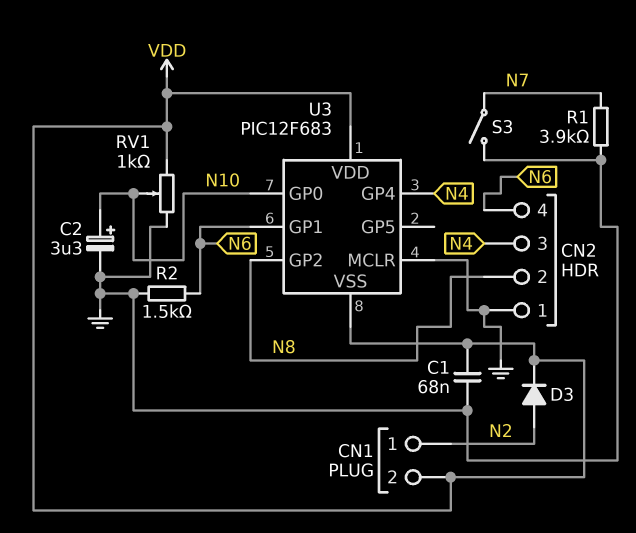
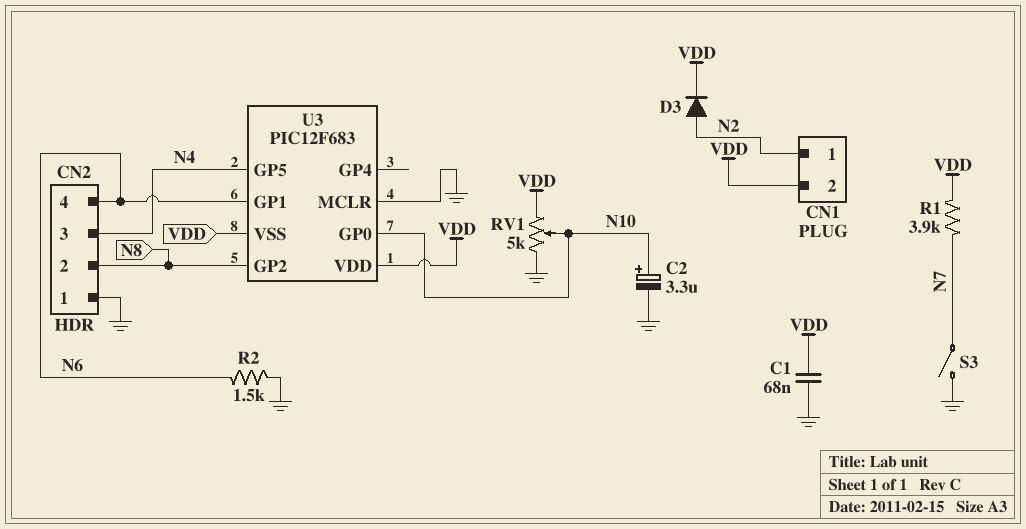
R1: 3.9k (GND, N7) -> 3.9k (N7, VDD)
RV1: 1k (GND, VDD, wiper N10) -> 5k (GND, VDD, wiper N10)
U3 pin GP4: N4 -> none
U3 pin GP5: none -> N4

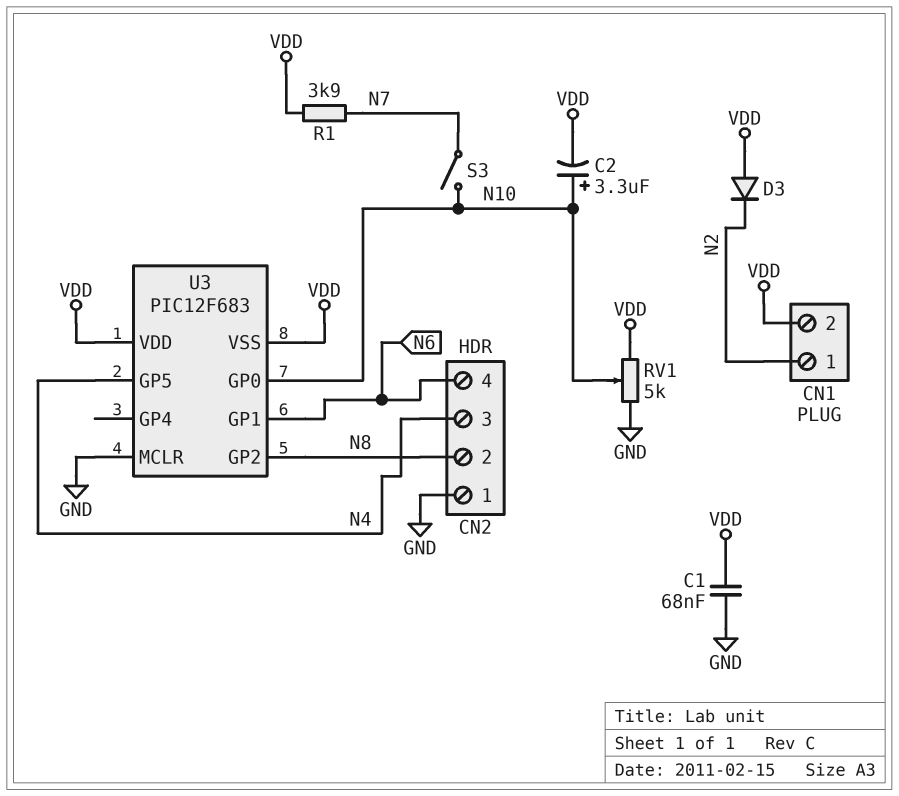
C2: 3.3uF (plus N10, minus GND) -> 3.3uF (plus N10, minus VDD)
D3: diode (A N2, K VDD) -> diode (A VDD, K N2)
R2: 1.5k (GND, N6) -> none
S3: switch (GND, N7) -> switch (N7, N10)

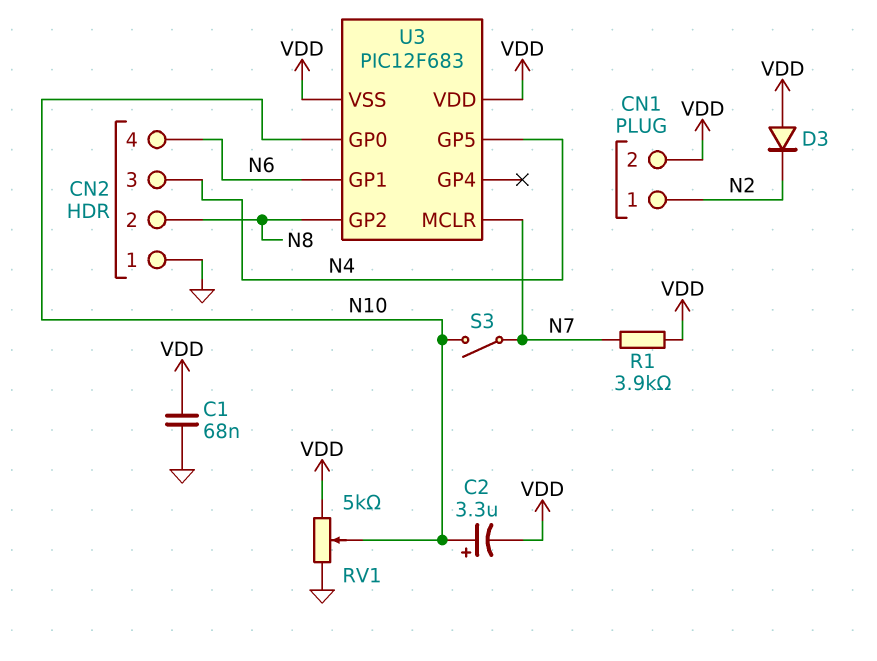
U3 pin MCLR: GND -> N7

